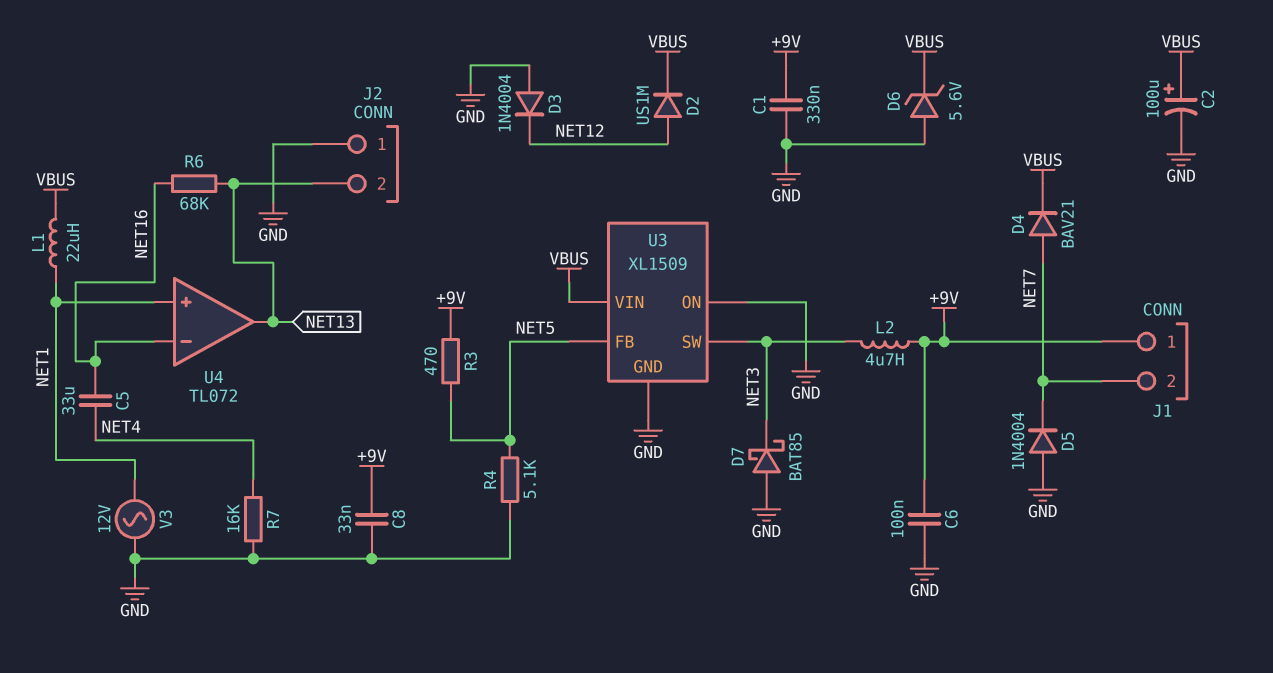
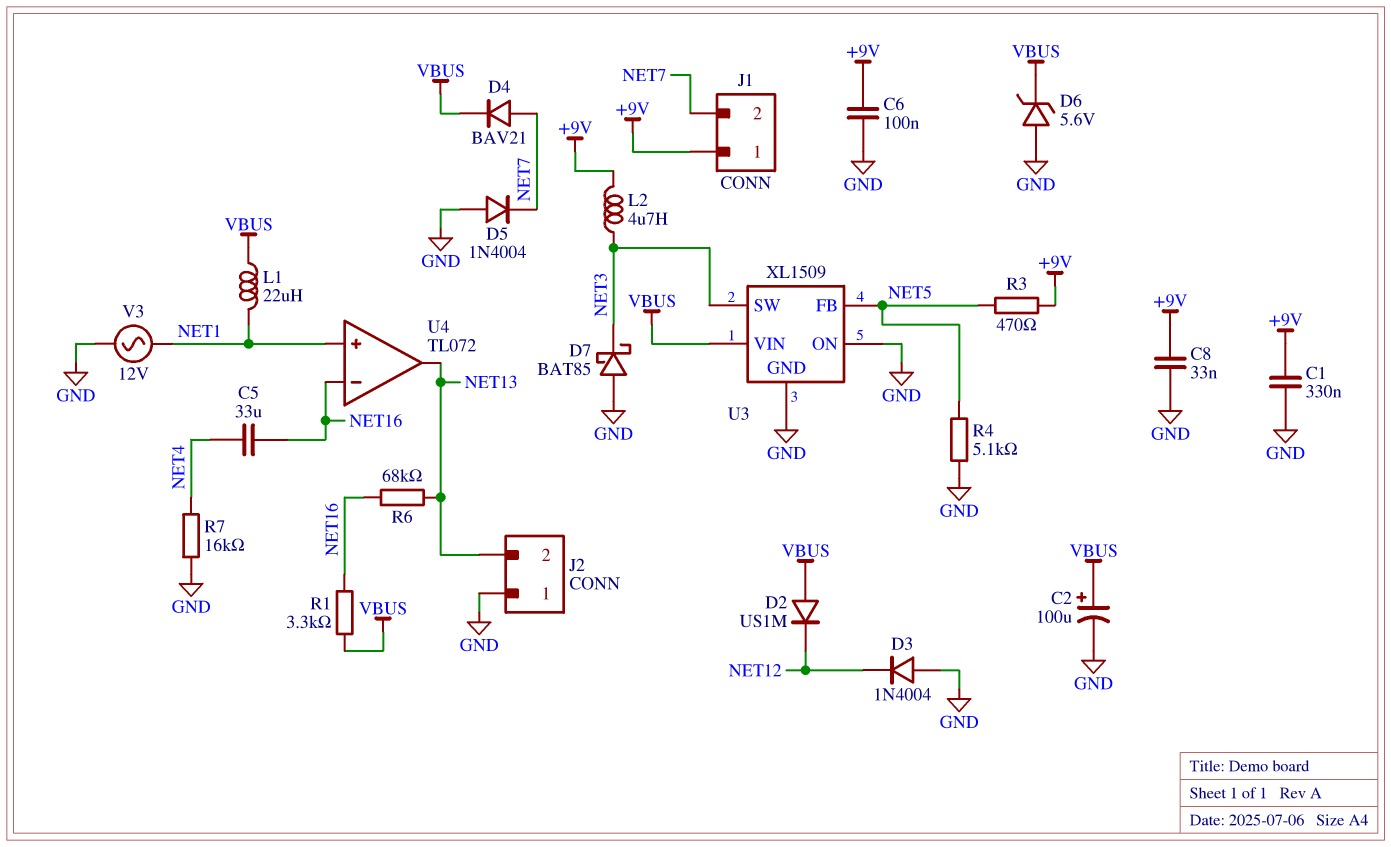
D2: diode US1M (A NET12, K VBUS) -> diode US1M (A VBUS, K NET12)
R1: none -> 3.3k (NET16, VBUS)

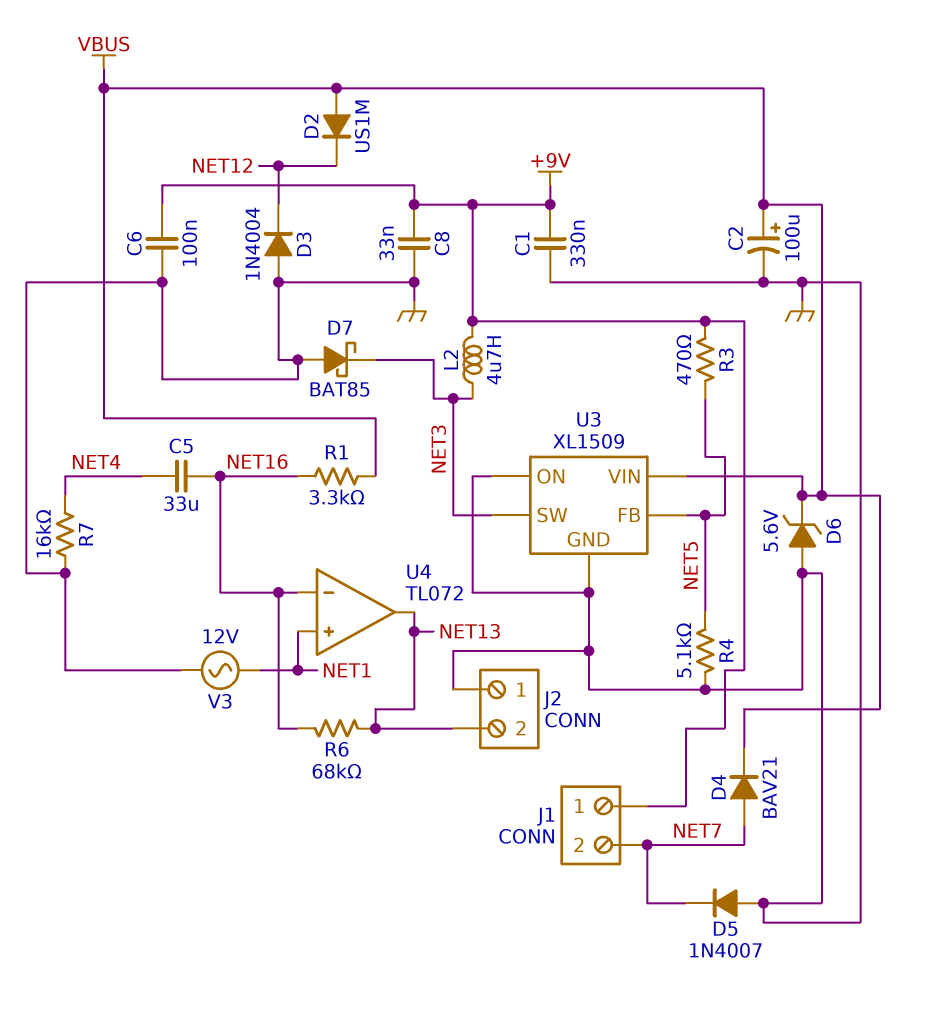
D5: diode 1N4004 (A GND, K NET7) -> diode 1N4007 (A GND, K NET7)
L1: 22uH (NET1, VBUS) -> none

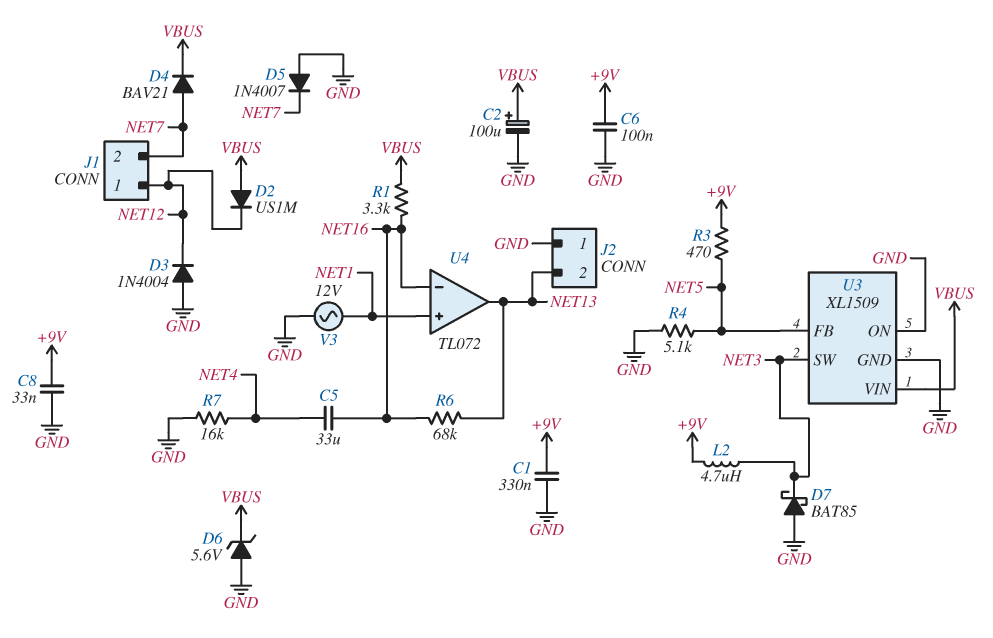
J1 pin 1: +9V -> NET12

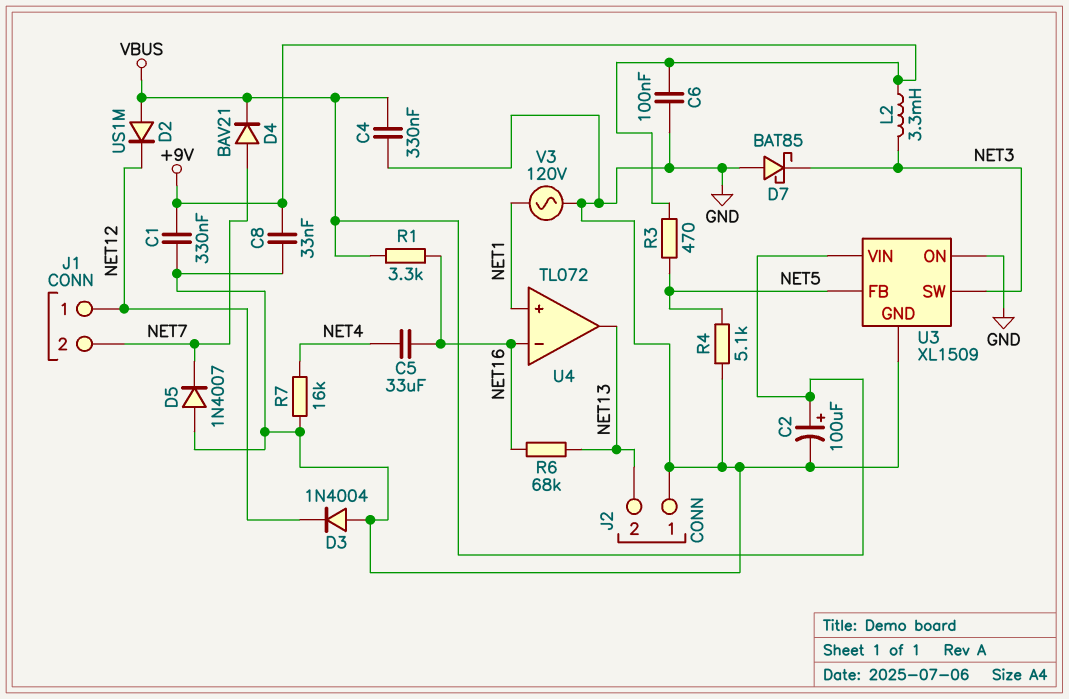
C4: none -> 330nF (GND, VBUS)
D6: zener 5.6V (A GND, K VBUS) -> none
L2: 4.7uH (+9V, NET3) -> 3.3mH (+9V, NET3)
V3: AC 12V (GND, NET1) -> AC 120V (GND, NET1)

